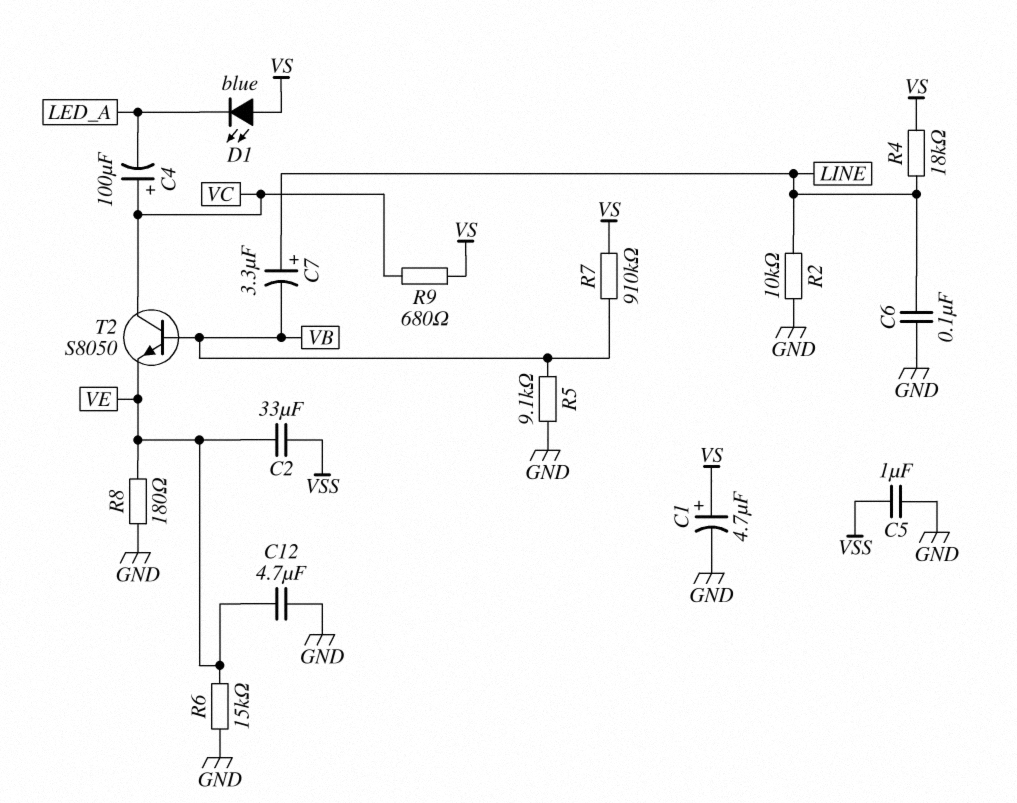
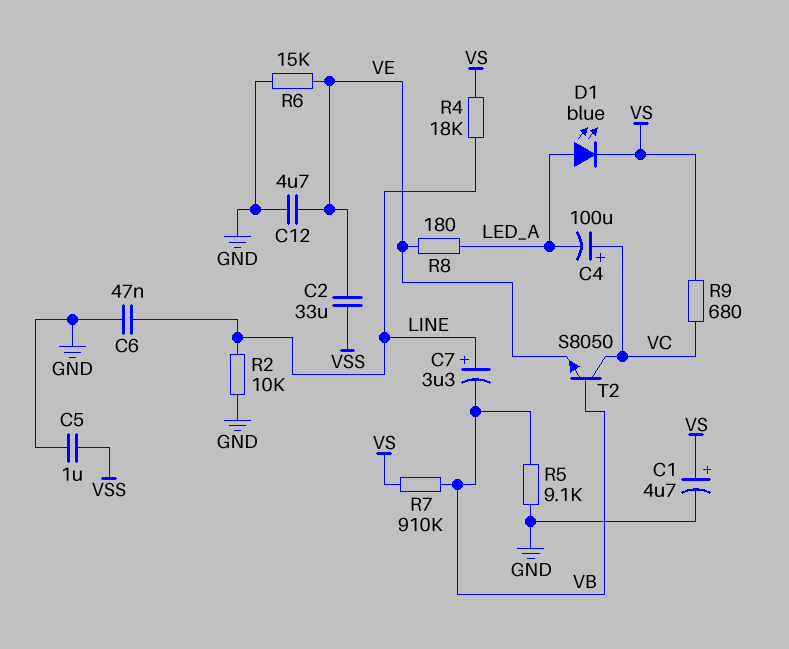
C6: 100nF (GND, LINE) -> 47nF (GND, LINE)
D1: LED blue (A VS, K LED_A) -> LED blue (A LED_A, K VS)
R8: 180 (GND, VE) -> 180 (LED_A, VE)

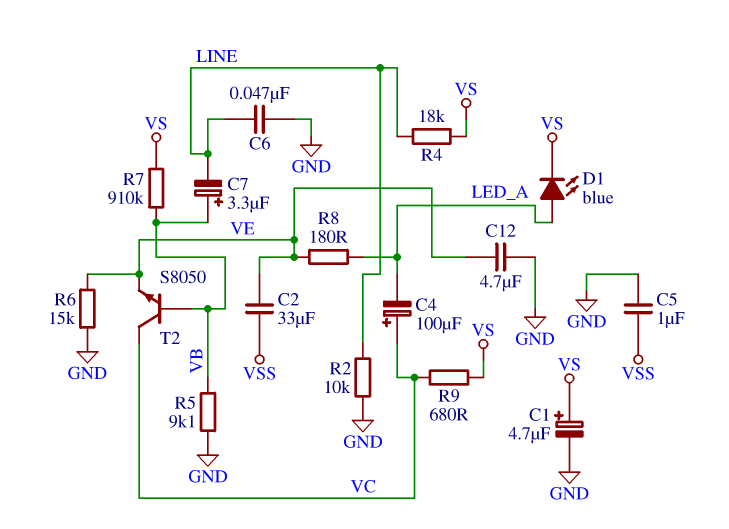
C7: 3.3uF (plus LINE, minus VB) -> 3.3uF (plus VB, minus LINE)

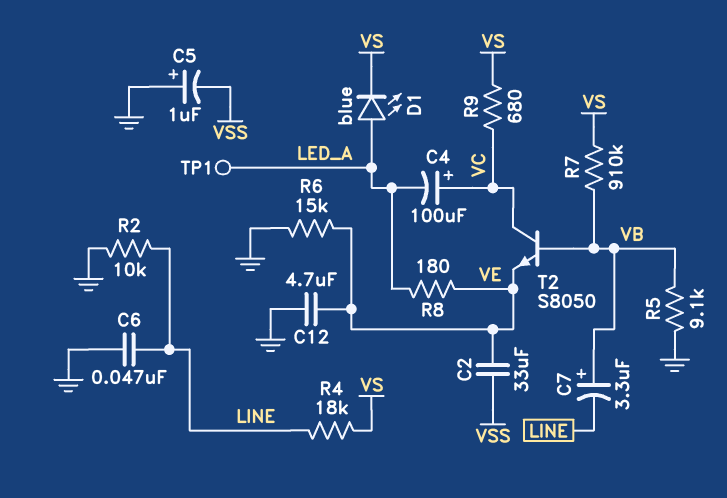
C1: 4.7uF (plus VS, minus GND) -> none
C5: 1uF (GND, VSS) -> 1uF (plus GND, minus VSS)
TP1: none -> test point (LED_A)

